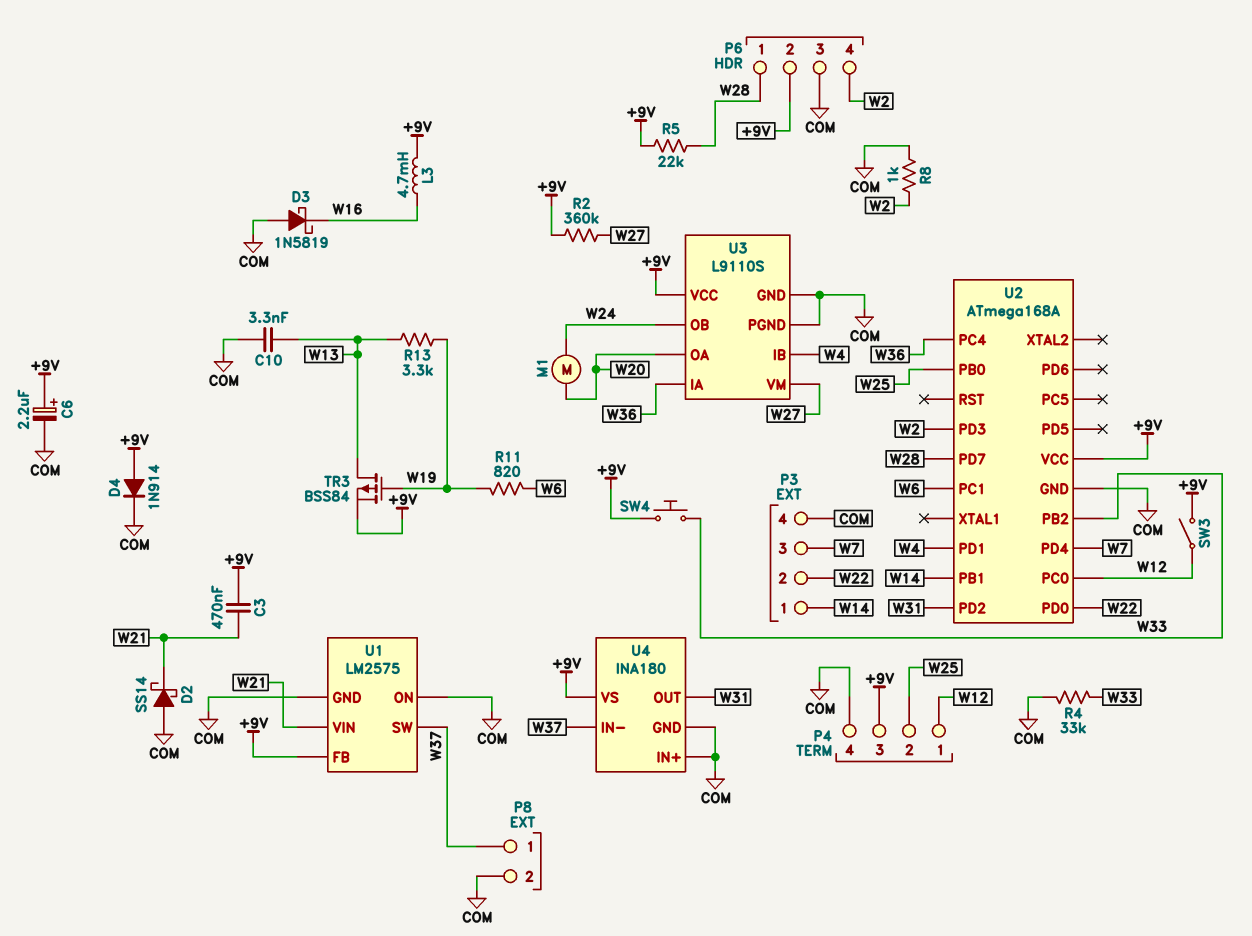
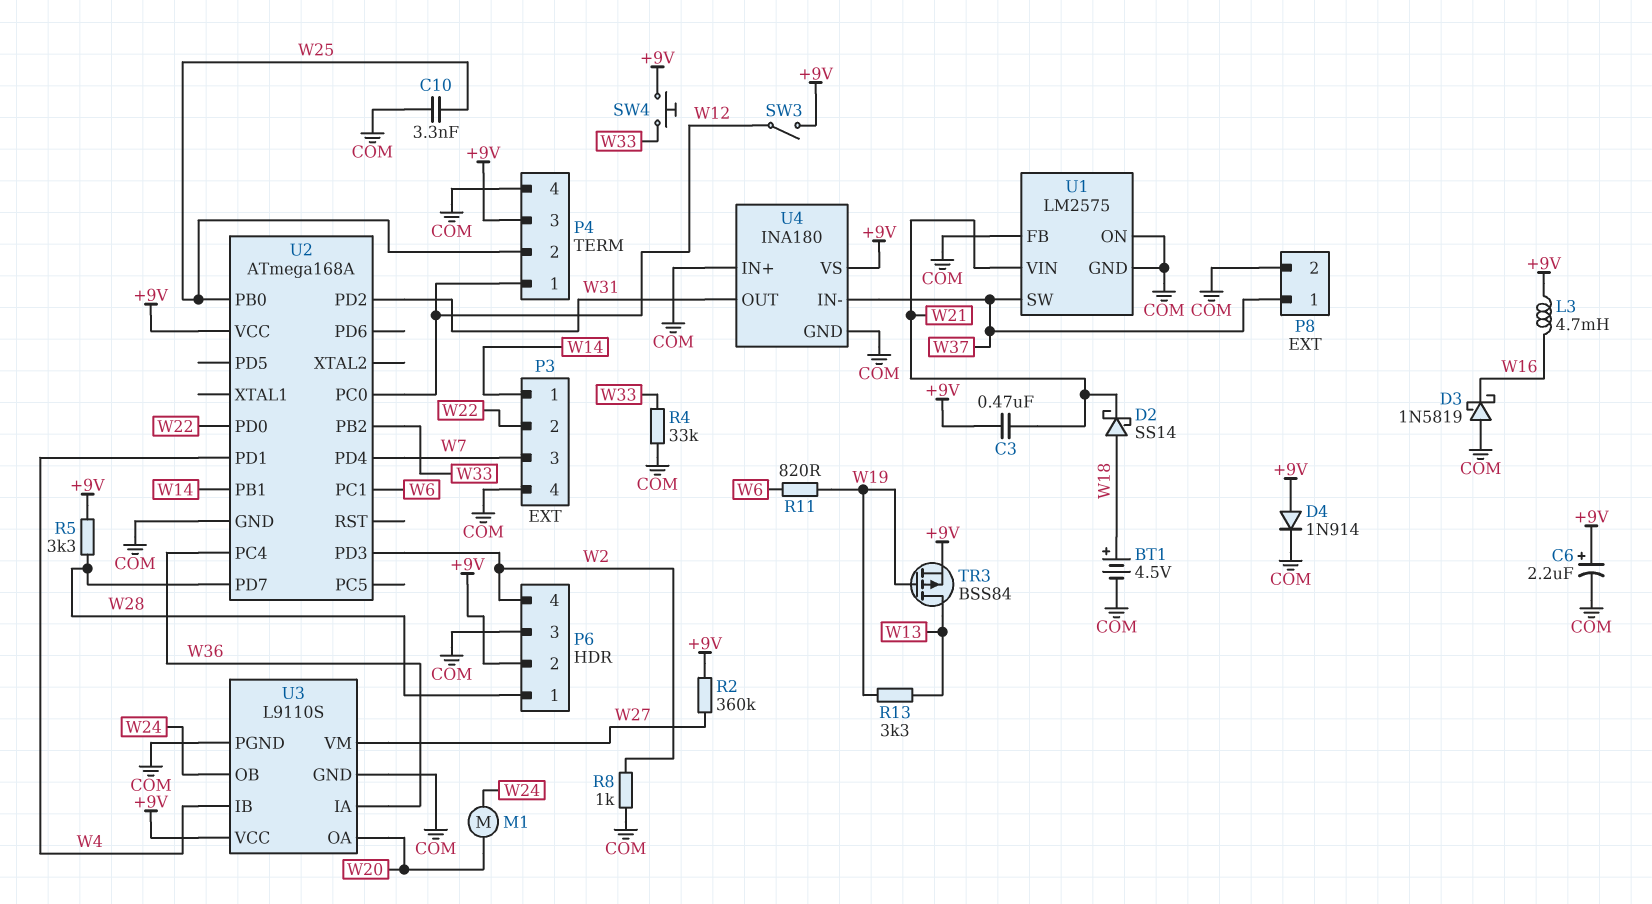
BT1: none -> 4.5V (plus W18, minus COM)
C10: 3.3nF (COM, W13) -> 3.3nF (COM, W25)
D2: schottky SS14 (A COM, K W21) -> schottky SS14 (A W18, K W21)
R5: 22k (+9V, W28) -> 3.3k (+9V, W28)
U1 pin FB: +9V -> COM

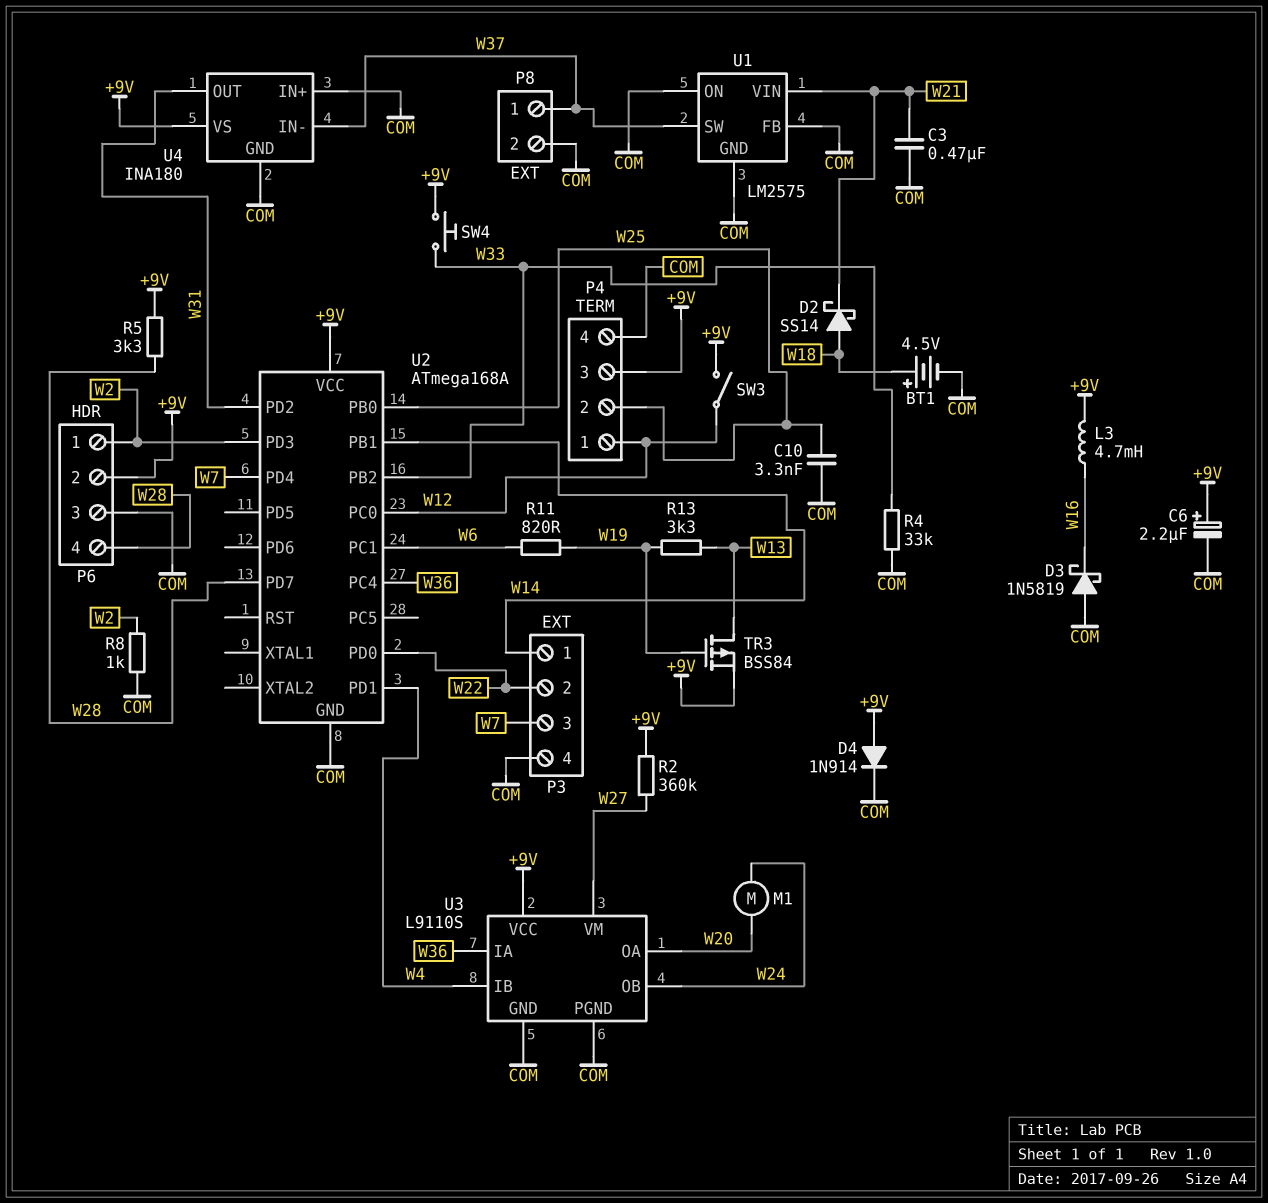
C3: 470nF (+9V, W21) -> 470nF (COM, W21)
P6 pin 1: W28 -> W2
P6 pin 4: W2 -> W28

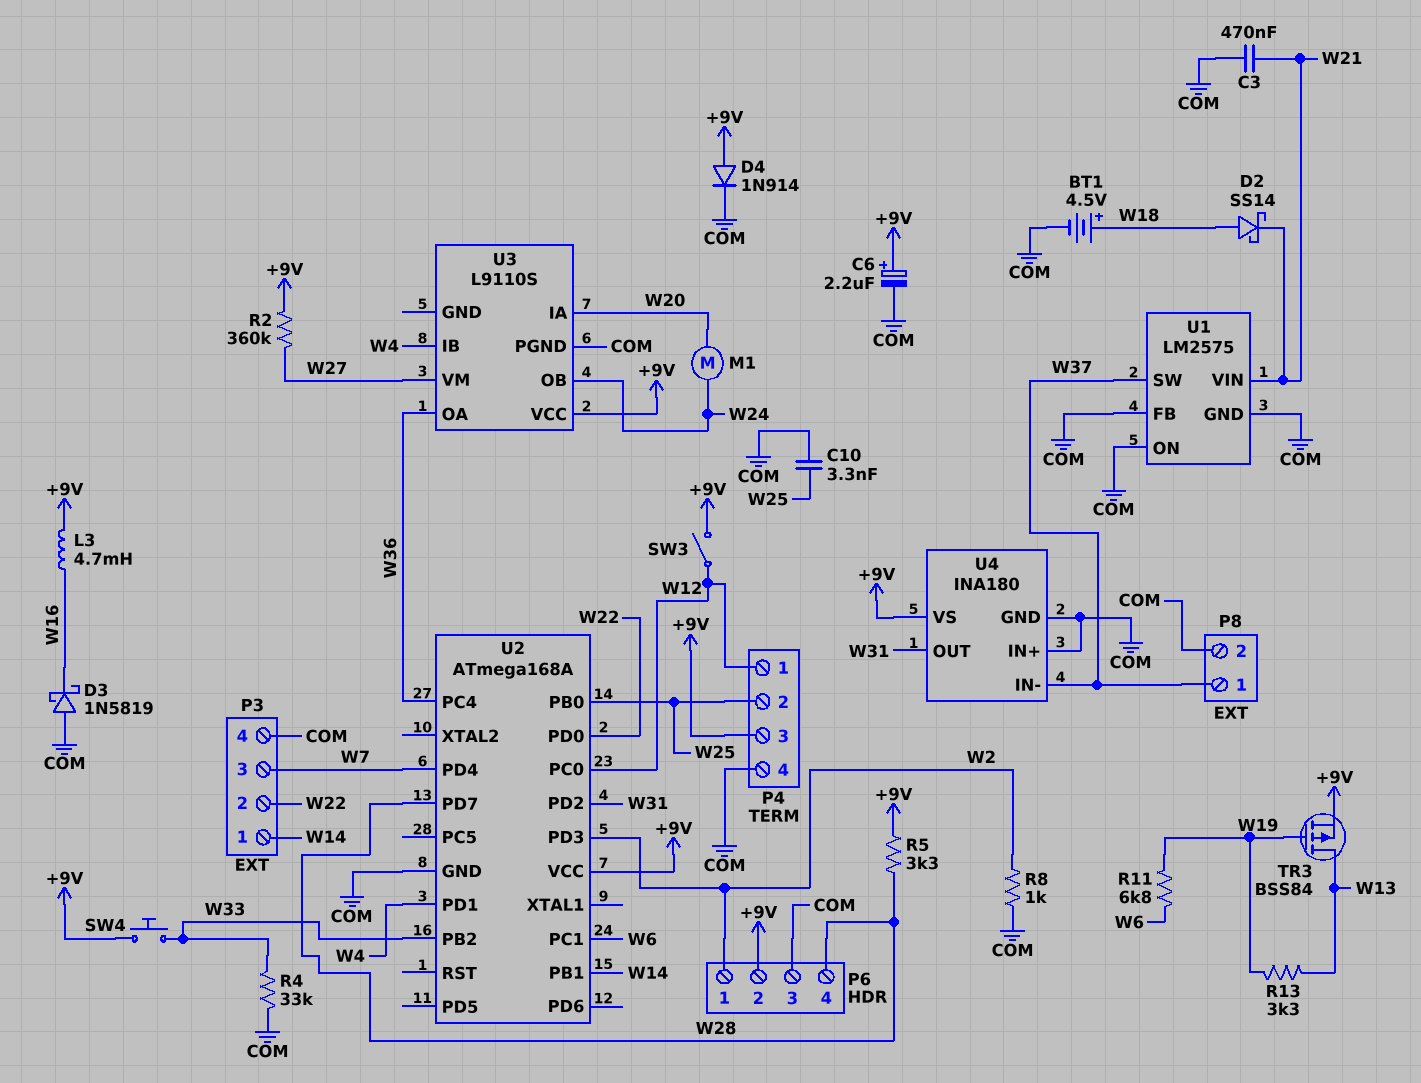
R11: 820 (W6, W19) -> 6.8k (W6, W19)
U3 pin GND: COM -> none
U3 pin IA: W36 -> W20
U3 pin OA: W20 -> W36

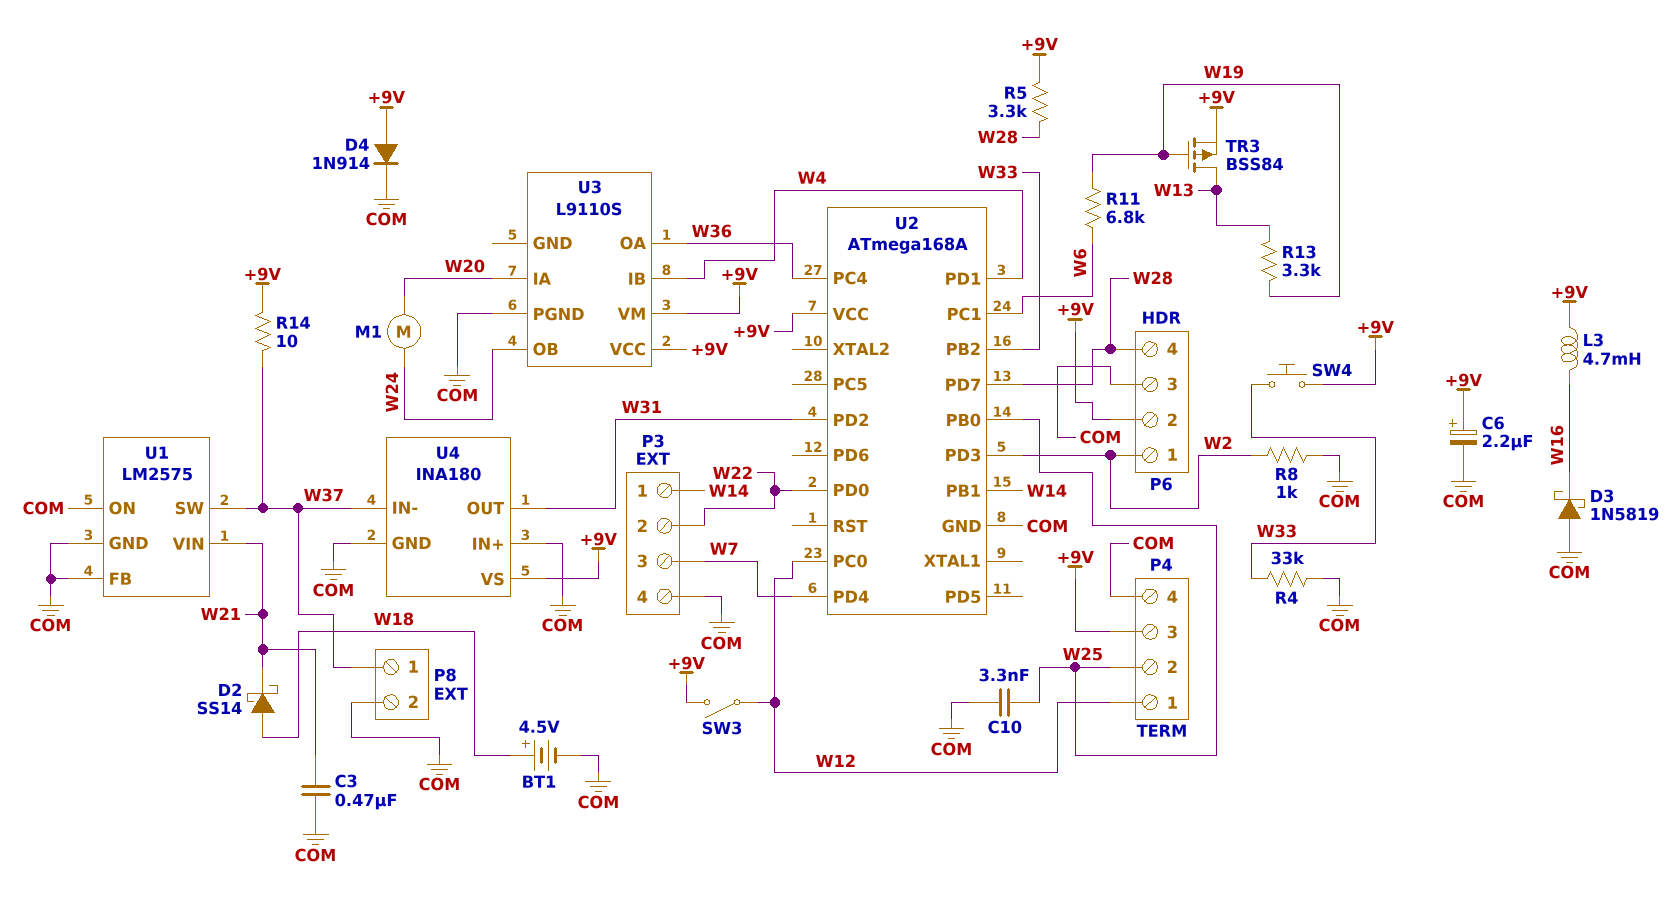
R2: 360k (+9V, W27) -> none
R14: none -> 10 (+9V, W37)
U3 pin VM: W27 -> +9V

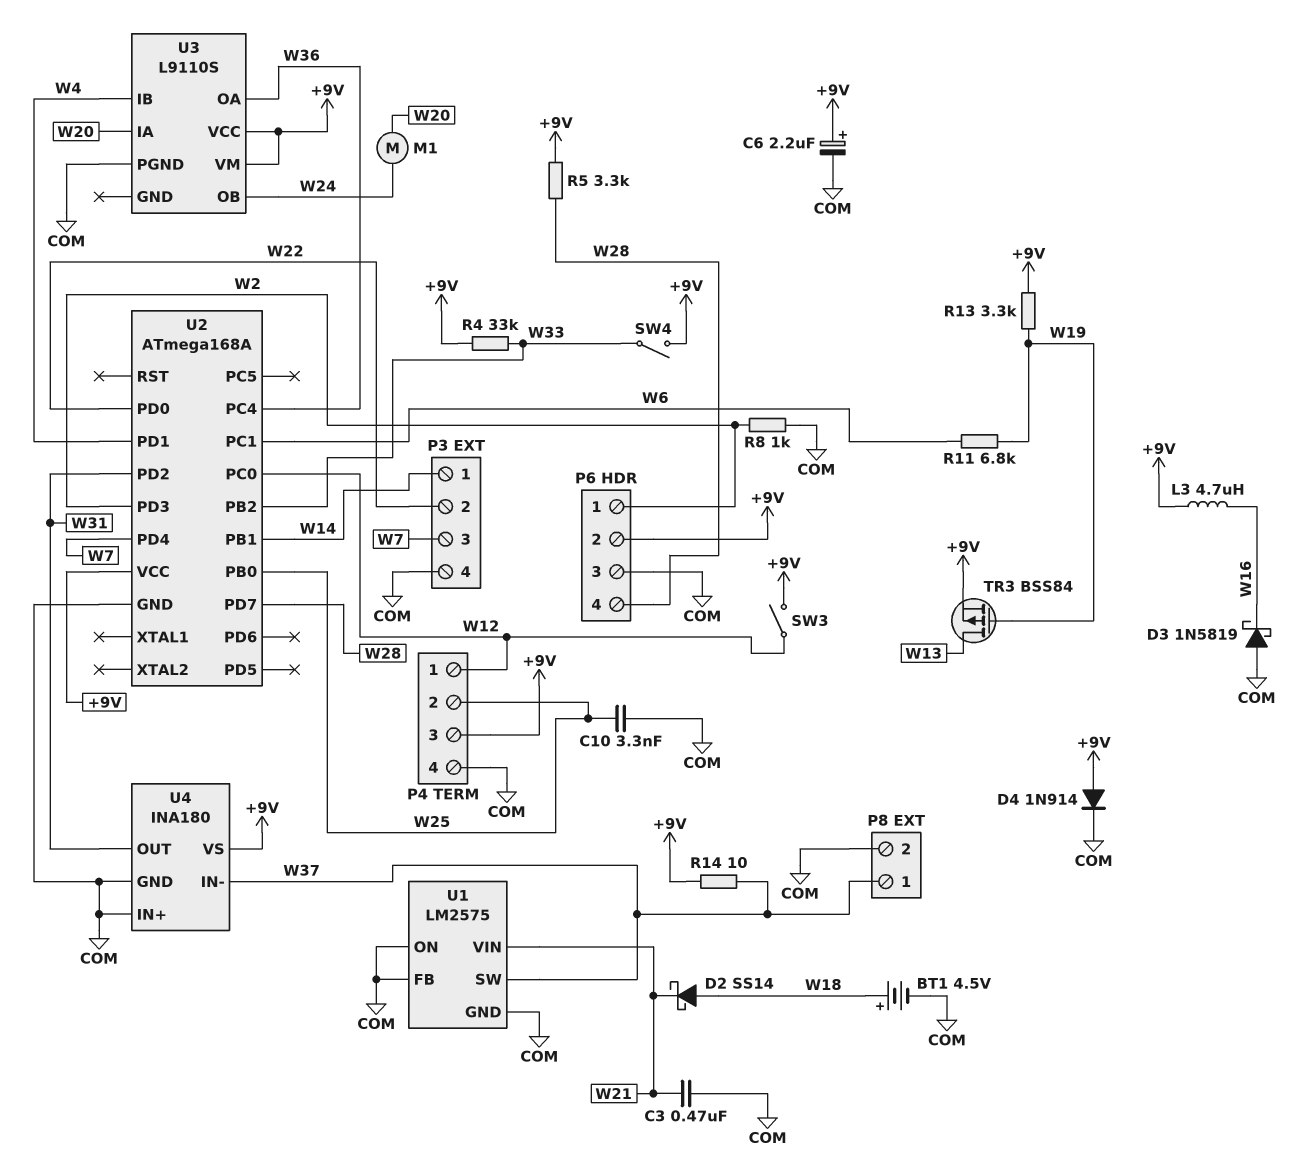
L3: 4.7mH (+9V, W16) -> 4.7uH (+9V, W16)
R4: 33k (COM, W33) -> 33k (+9V, W33)
R13: 3.3k (W13, W19) -> 3.3k (+9V, W19)
SW4: button (+9V, W33) -> switch (+9V, W33)

